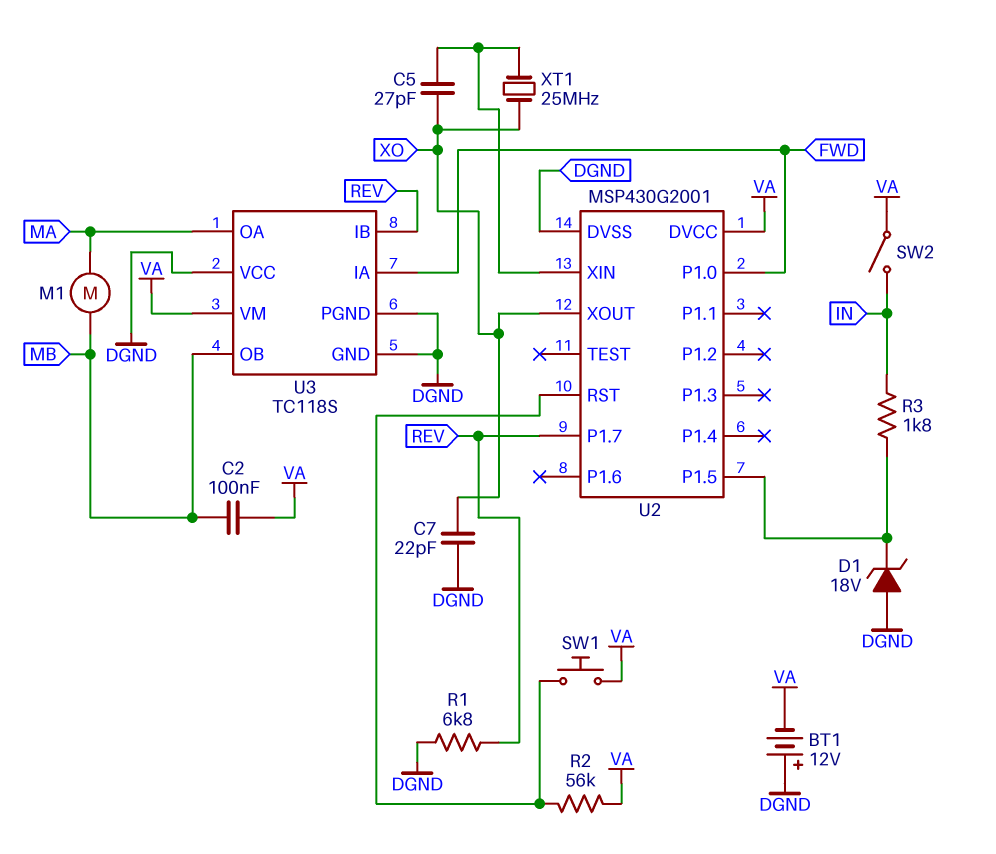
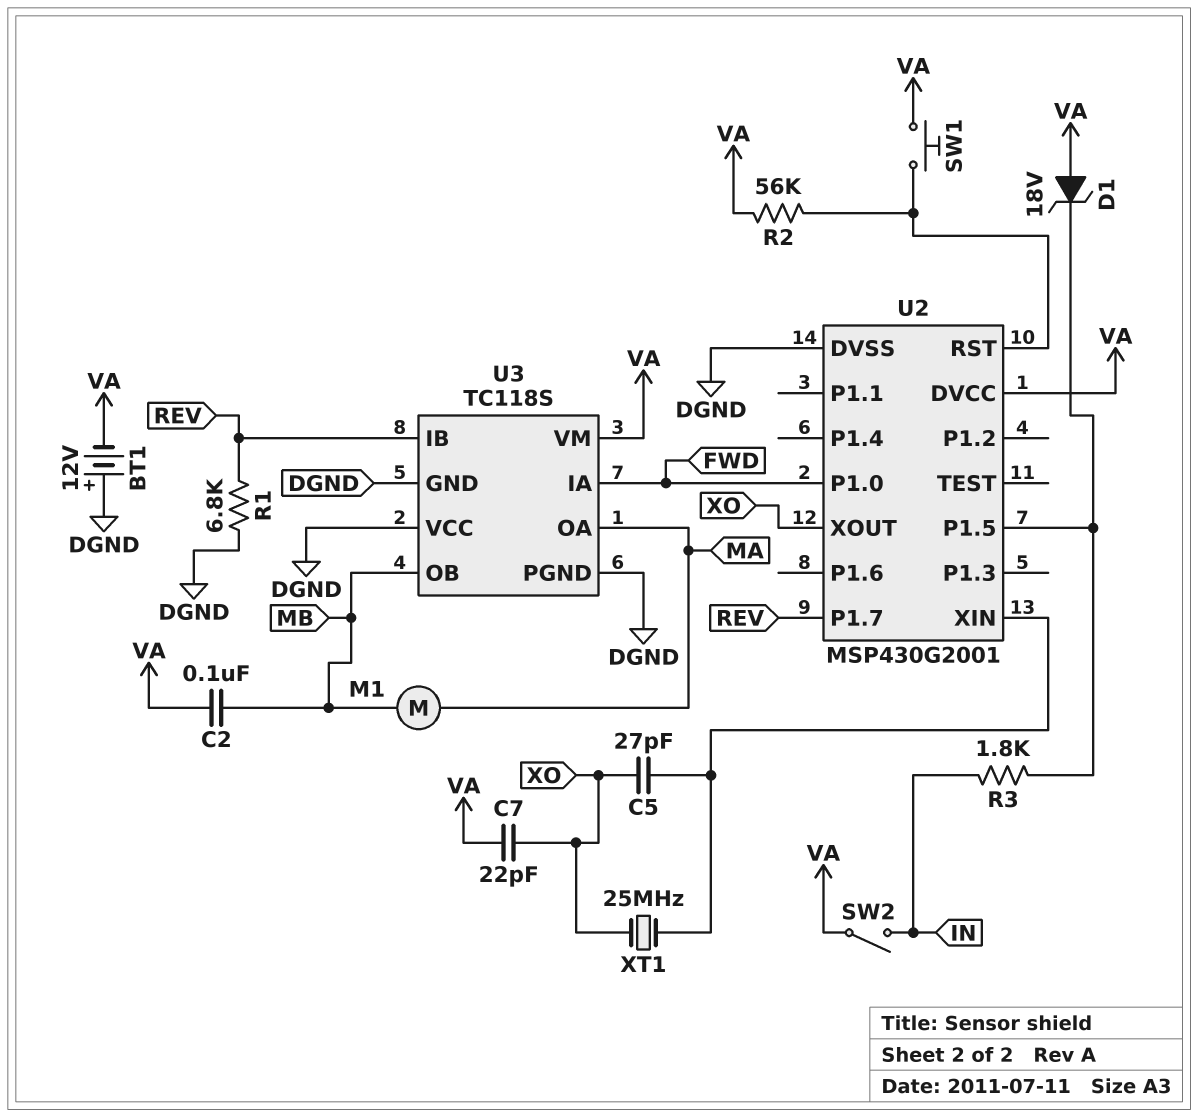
C7: 22pF (DGND, XO) -> 22pF (VA, XO)
D1: zener 18V (A DGND, K U2/P1.5) -> zener 18V (A VA, K U2/P1.5)

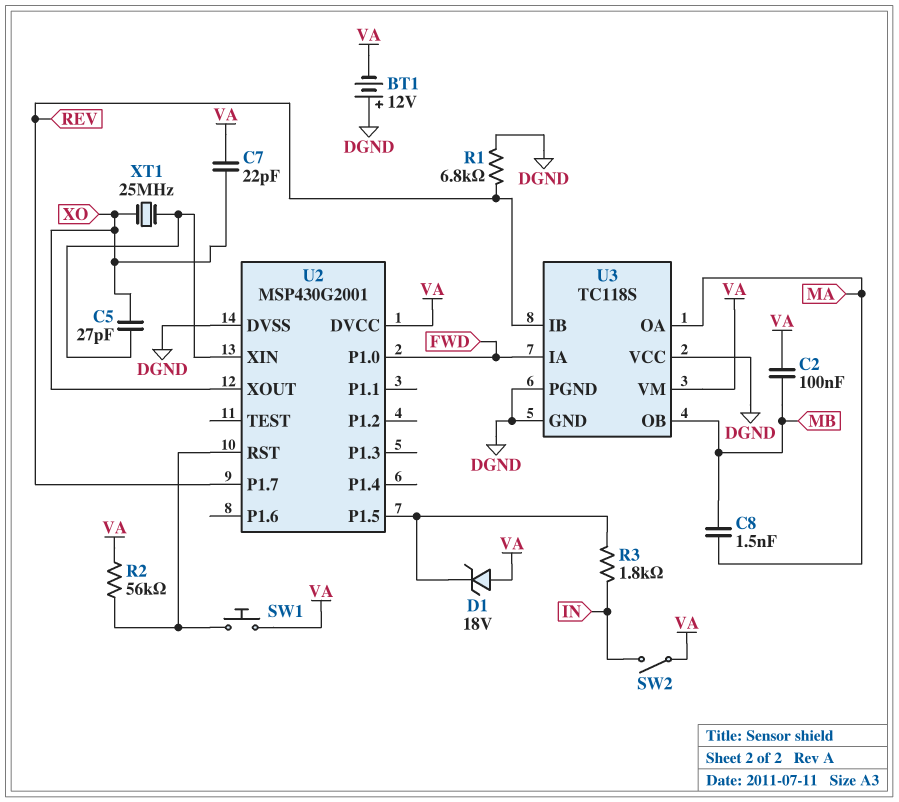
C8: none -> 1.5nF (MA, MB)
M1: motor (MA, MB) -> none

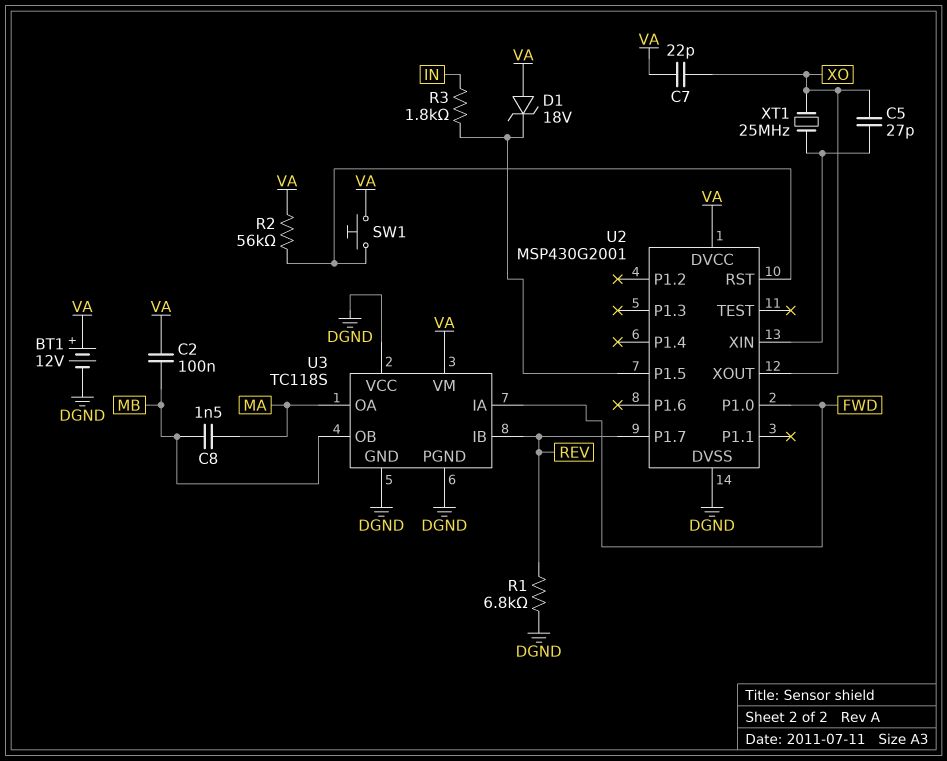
BT1: 12V (plus DGND, minus VA) -> 12V (plus VA, minus DGND)
SW2: switch (IN, VA) -> none

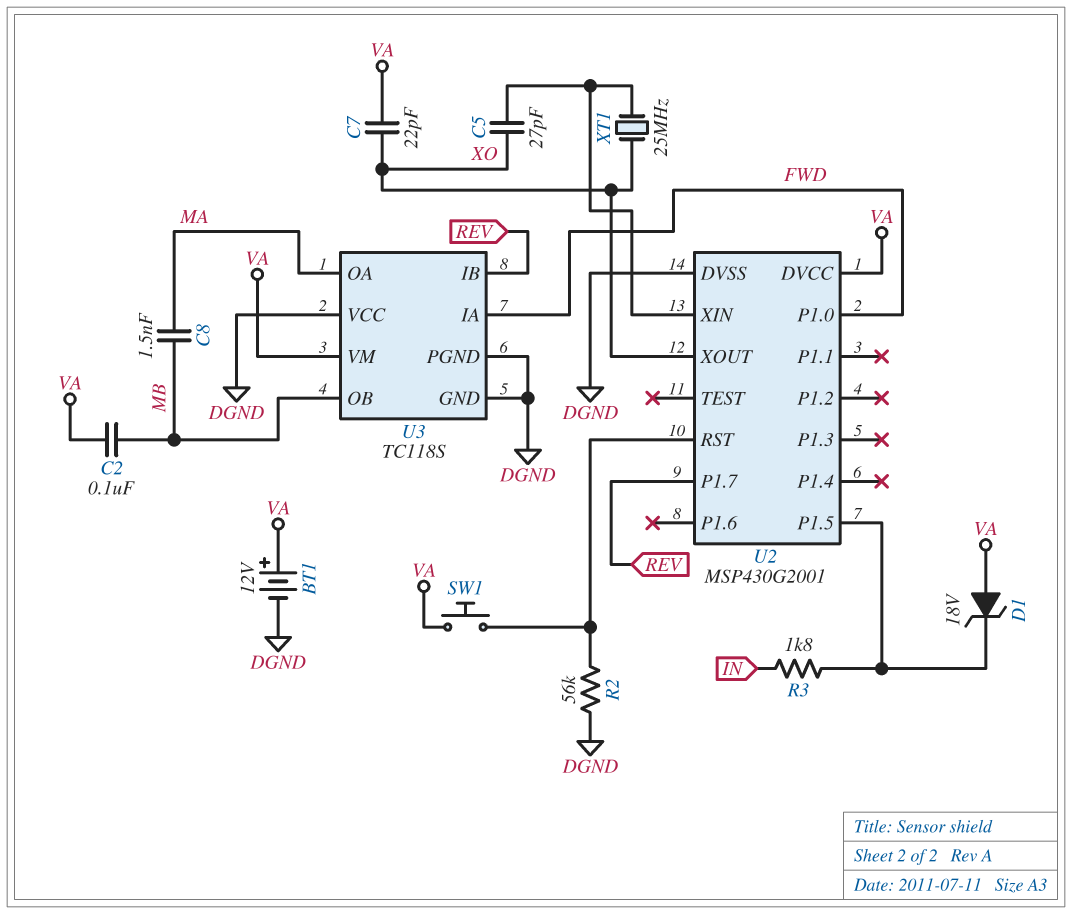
R1: 6.8k (DGND, REV) -> none
R2: 56k (U2/RST, VA) -> 56k (DGND, U2/RST)

